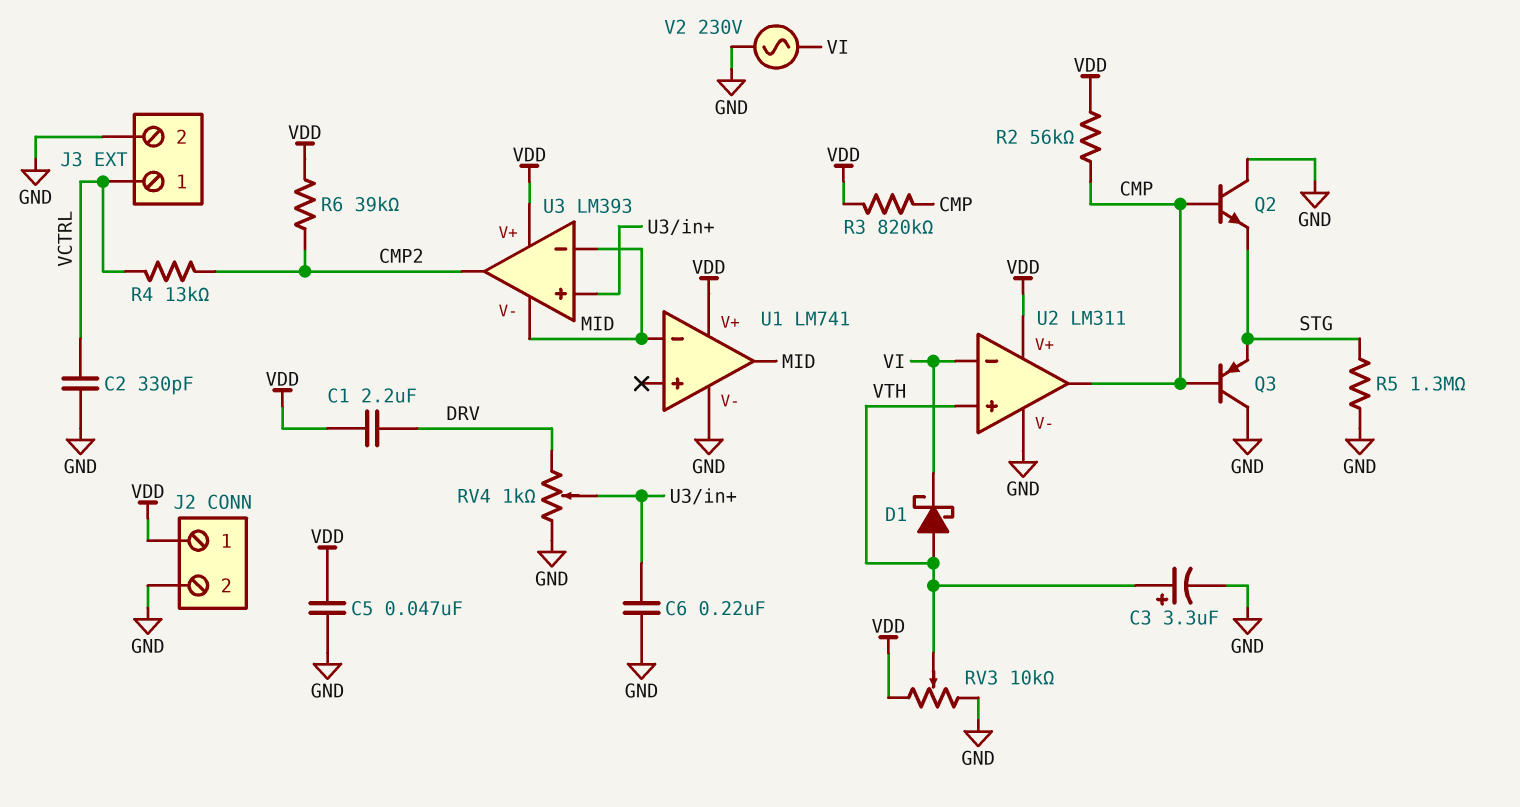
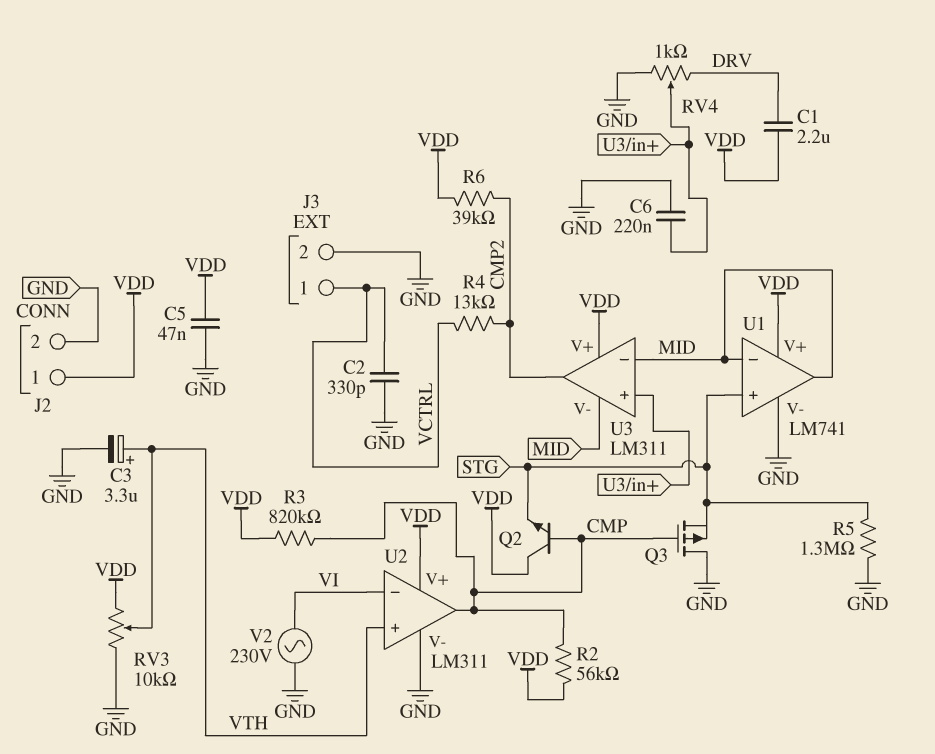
D1: schottky (A VTH, K VI) -> none
Q2: NPN (B CMP, C GND, E STG) -> NPN (B CMP, C VDD, E STG)
Q3: PNP (B CMP, C GND, E STG) -> PMOS (G CMP, D GND, S STG)
U1 pin in+: none -> STG
U3: LM393 -> LM311

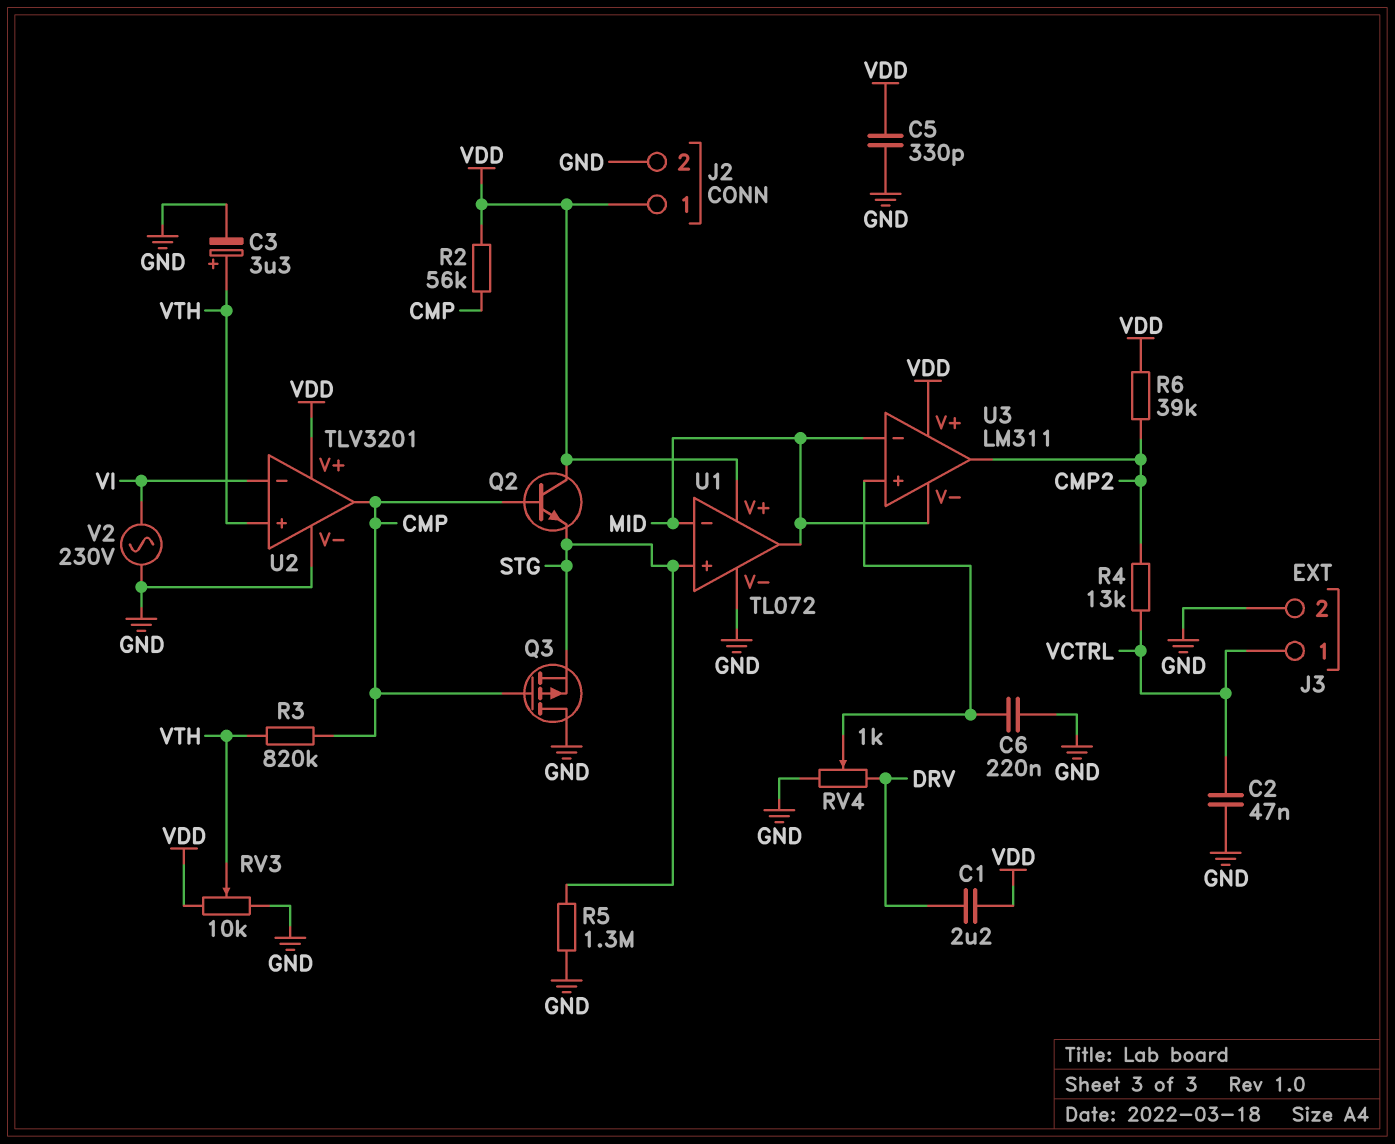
C2: 330pF (GND, VCTRL) -> 47nF (GND, VCTRL)
C5: 47nF (GND, VDD) -> 330pF (GND, VDD)
R3: 820k (CMP, VDD) -> 820k (CMP, VTH)
U1: LM741 -> TL072
U2: LM311 -> TLV3201

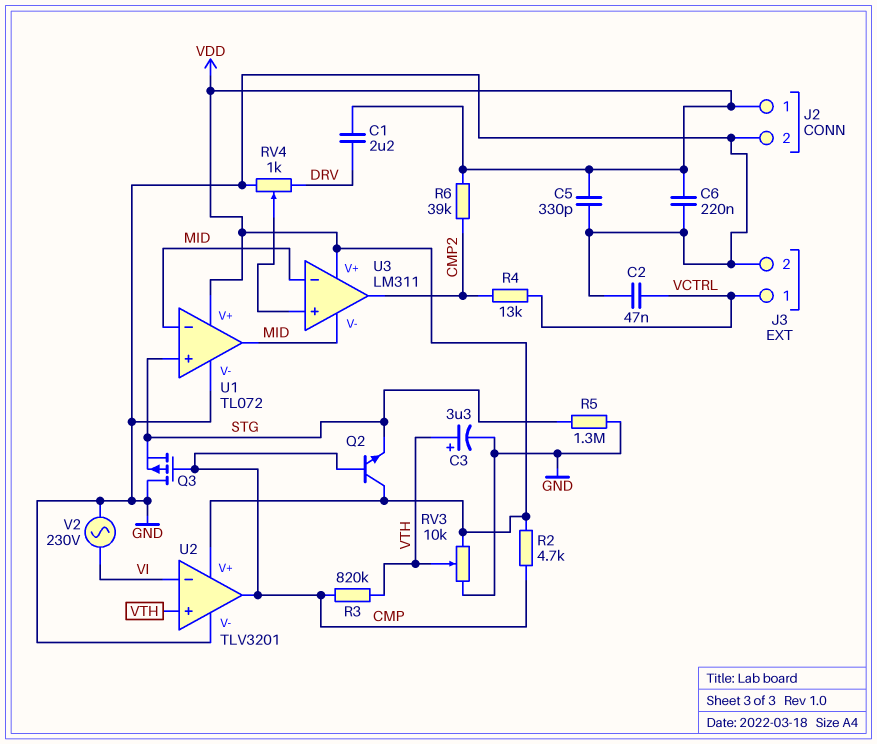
C6: 220nF (GND, U3/in+) -> 220nF (GND, VDD)
R2: 56k (CMP, VDD) -> 4.7k (CMP, VDD)

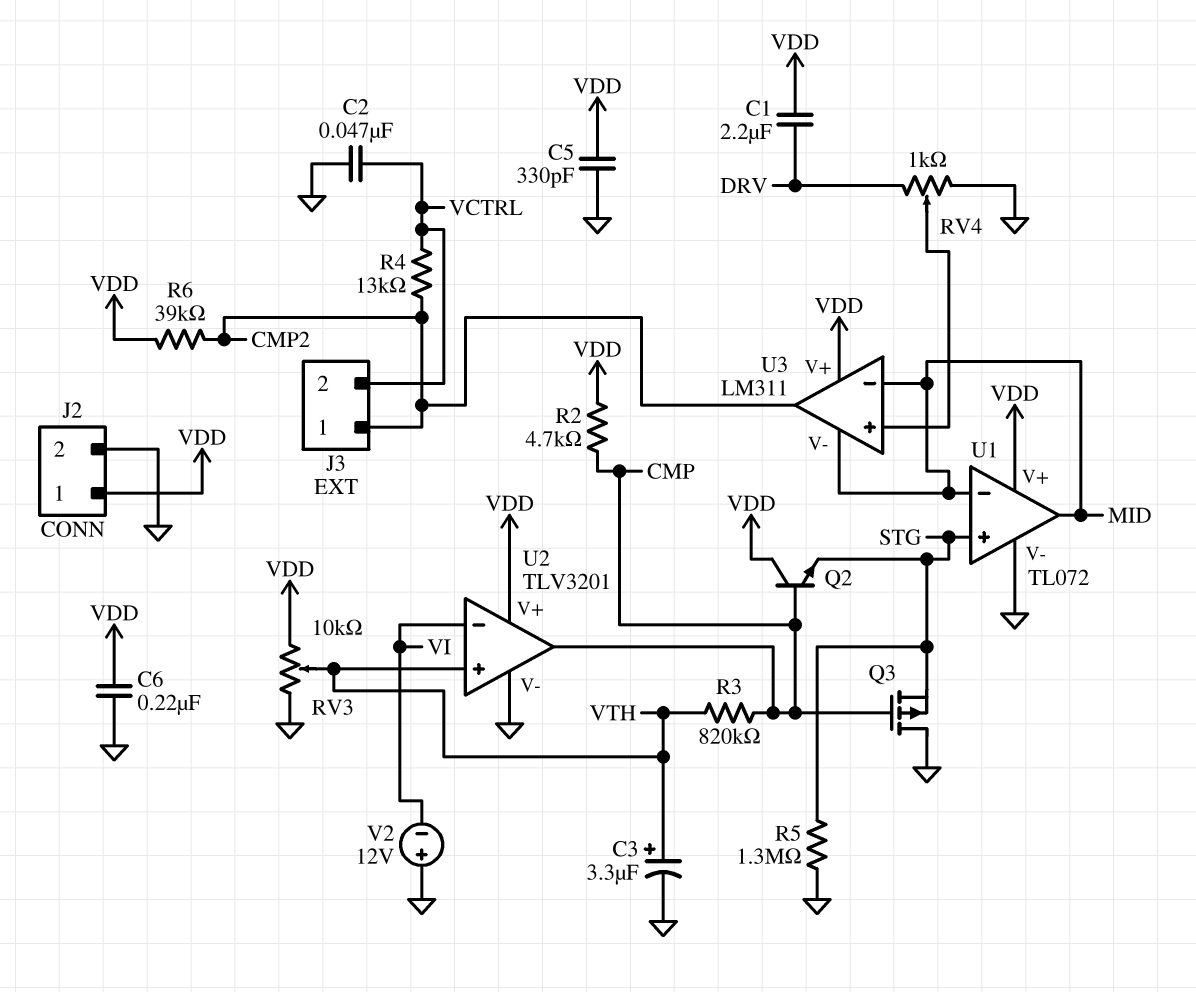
J3 pin 1: VCTRL -> CMP2
J3 pin 2: GND -> VCTRL
V2: AC 230V (GND, VI) -> 12V (plus GND, minus VI)

